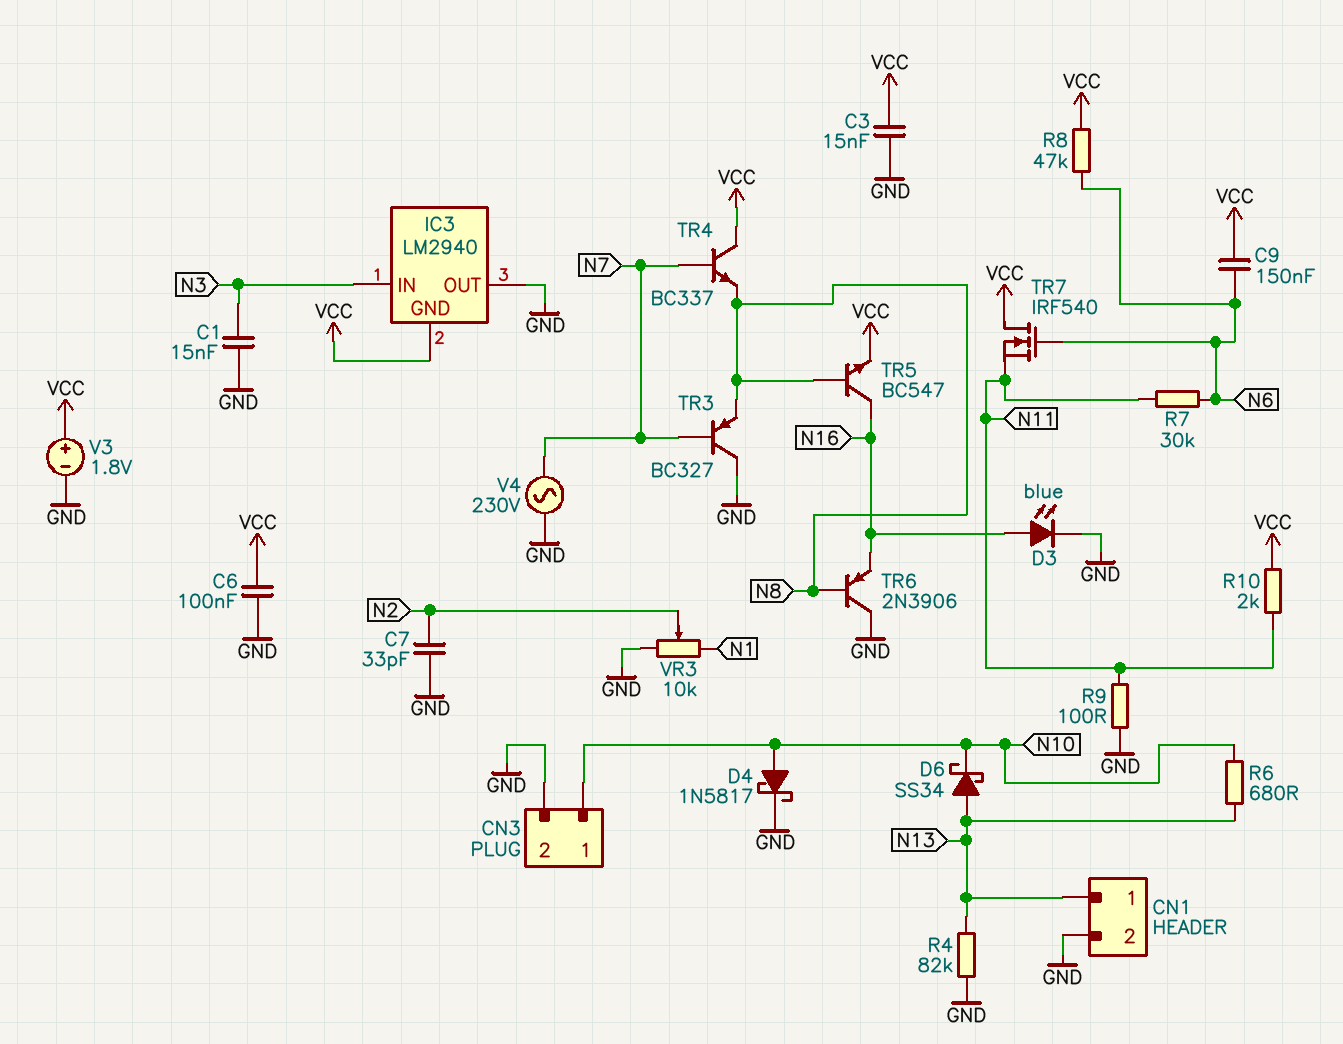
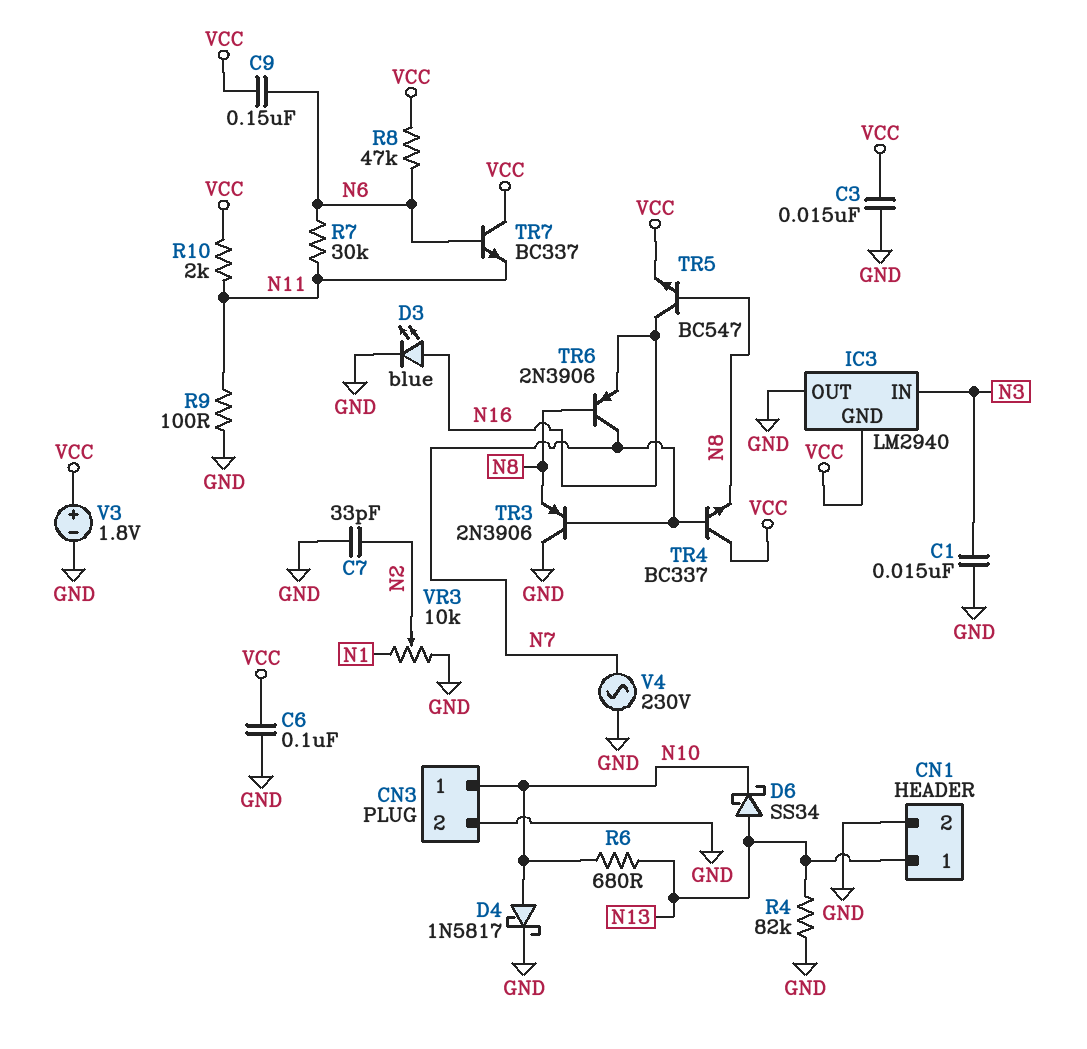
TR3: PNP BC327 (B N7, C GND, E N8) -> PNP 2N3906 (B N7, C GND, E N8)
TR6: PNP 2N3906 (B N8, C GND, E N16) -> PNP 2N3906 (B N8, C N7, E N16)
TR7: NMOS IRF540 (G N6, D VCC, S N11) -> NPN BC337 (B N6, C VCC, E N11)

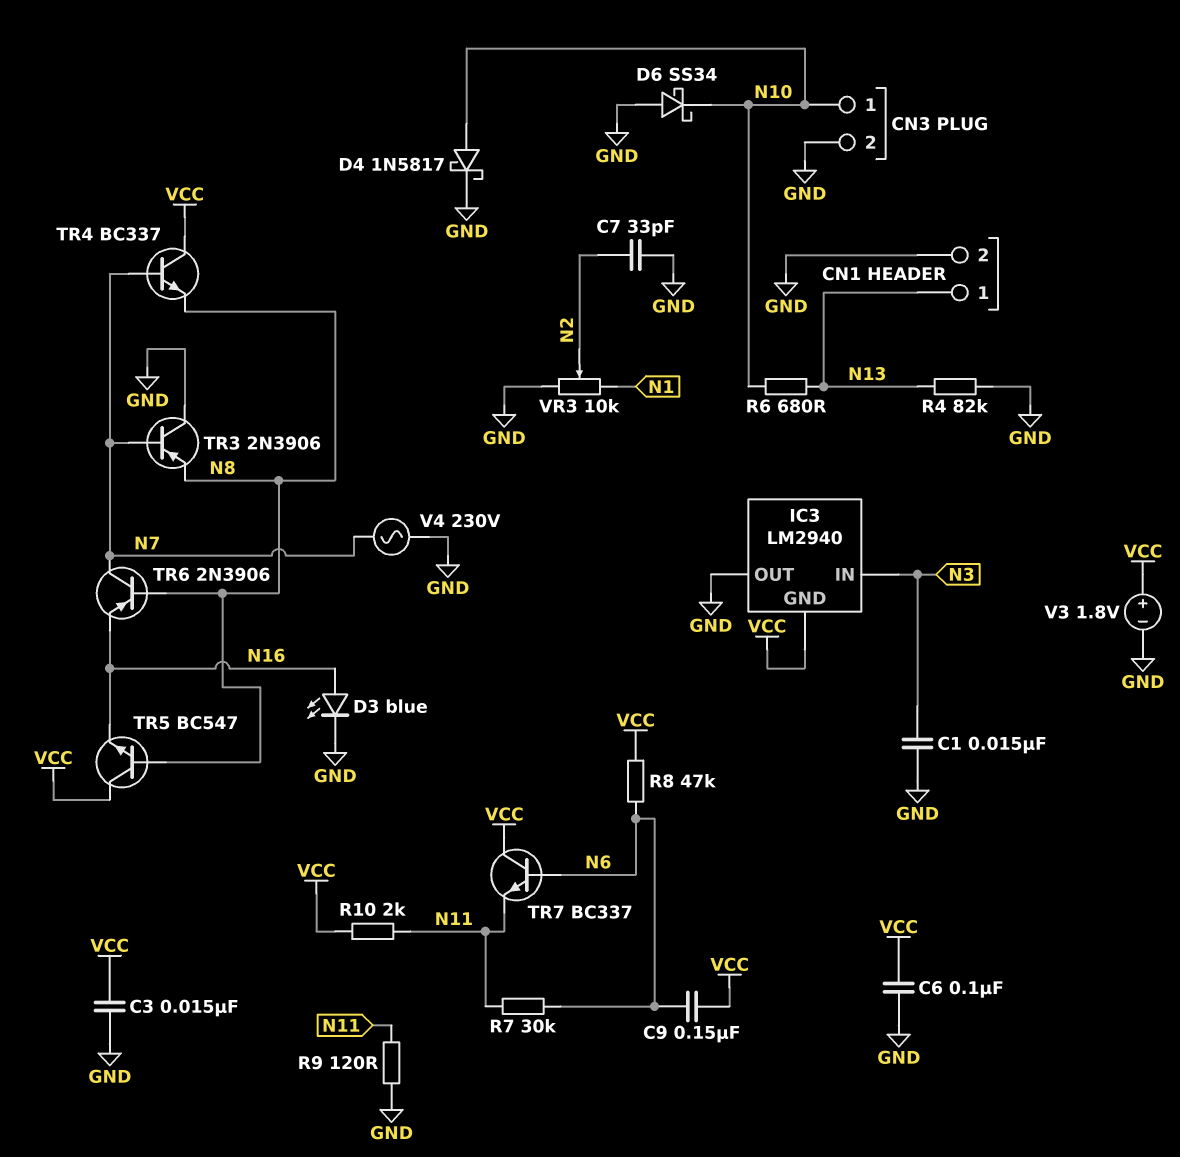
D6: schottky SS34 (A N13, K N10) -> schottky SS34 (A GND, K N10)
R9: 100 (GND, N11) -> 120 (GND, N11)
TR5: NPN BC547 (B N8, C N16, E VCC) -> NPN BC547 (B N8, C VCC, E N16)

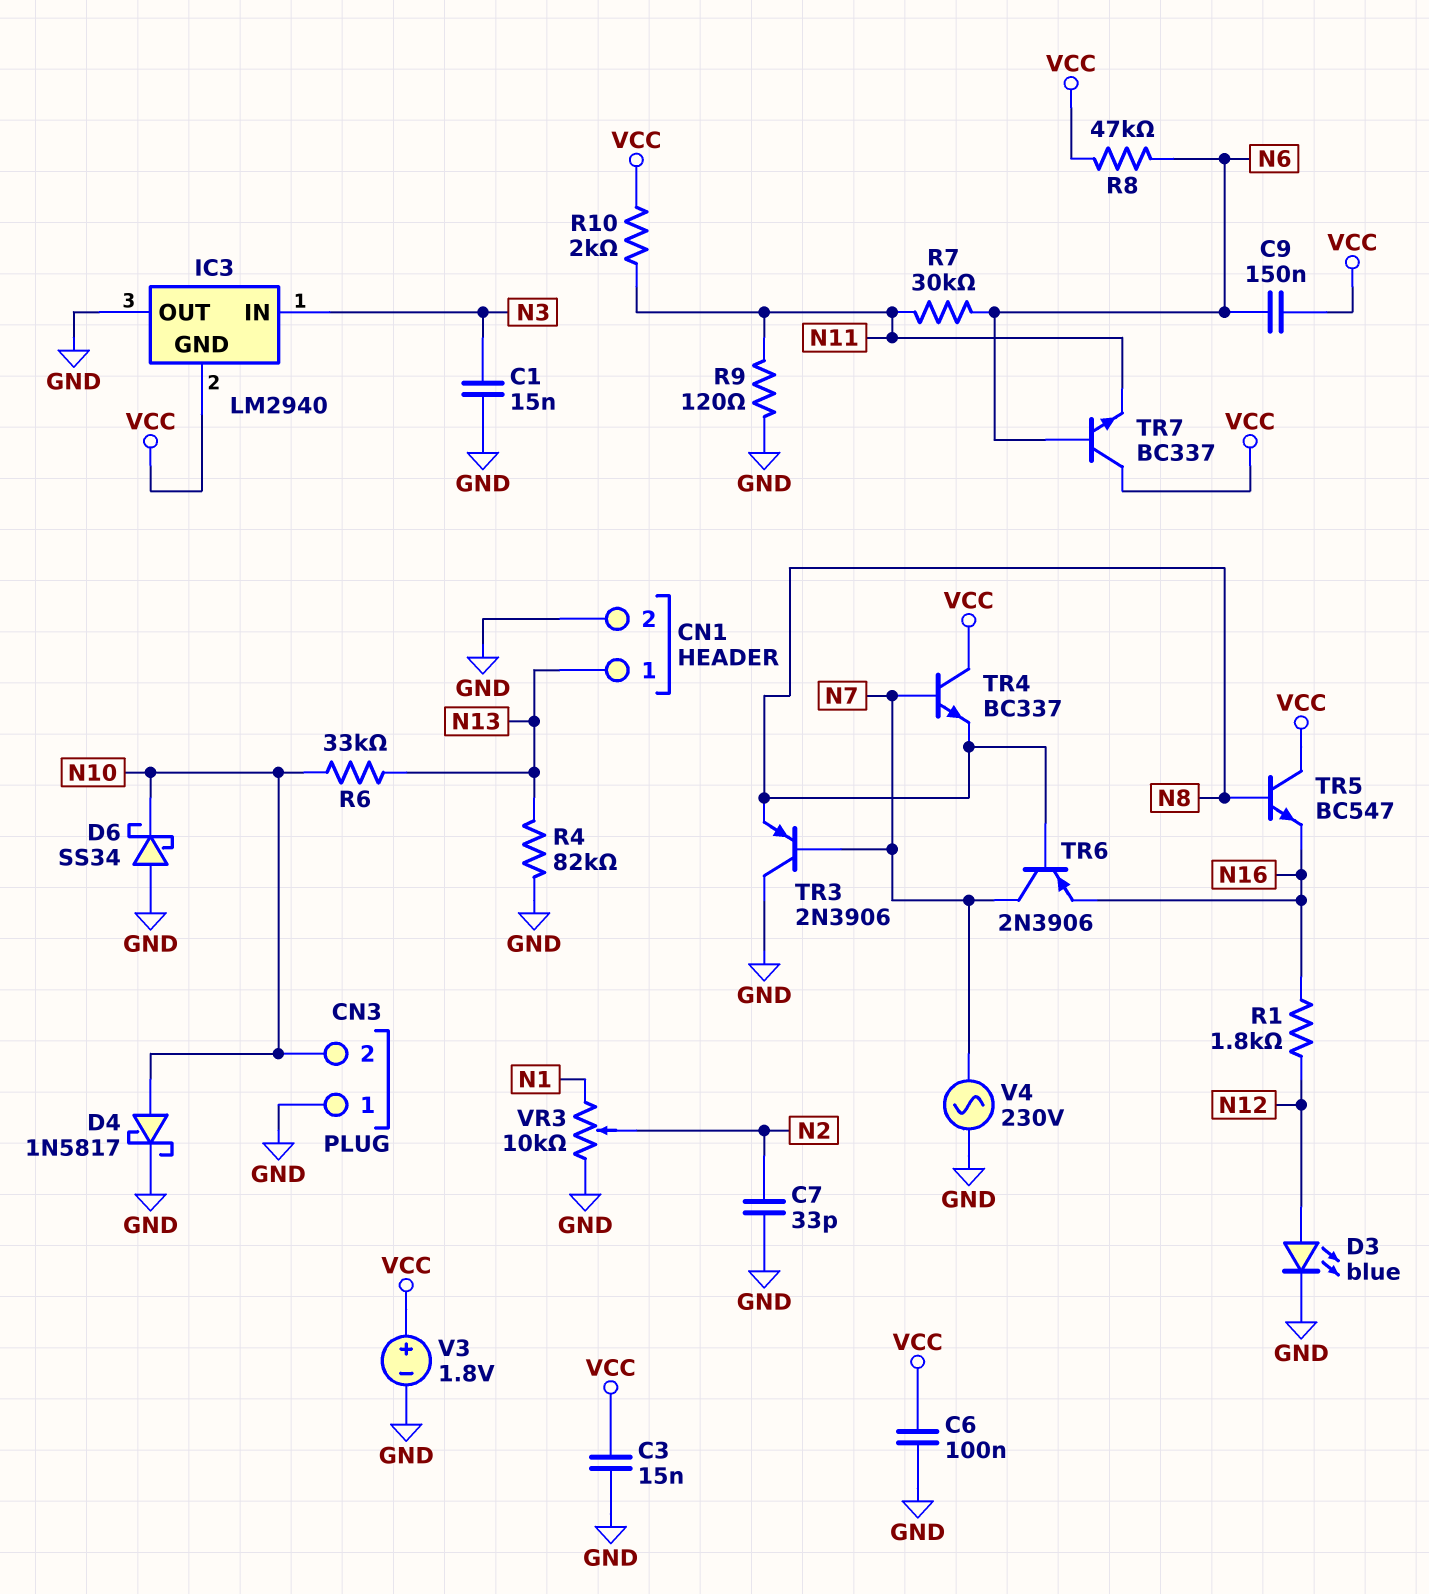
CN3 pin 1: N10 -> GND
CN3 pin 2: GND -> N10
D3: LED blue (A N16, K GND) -> LED blue (A N12, K GND)
R1: none -> 1.8k (N12, N16)
R6: 680 (N10, N13) -> 33k (N10, N13)

